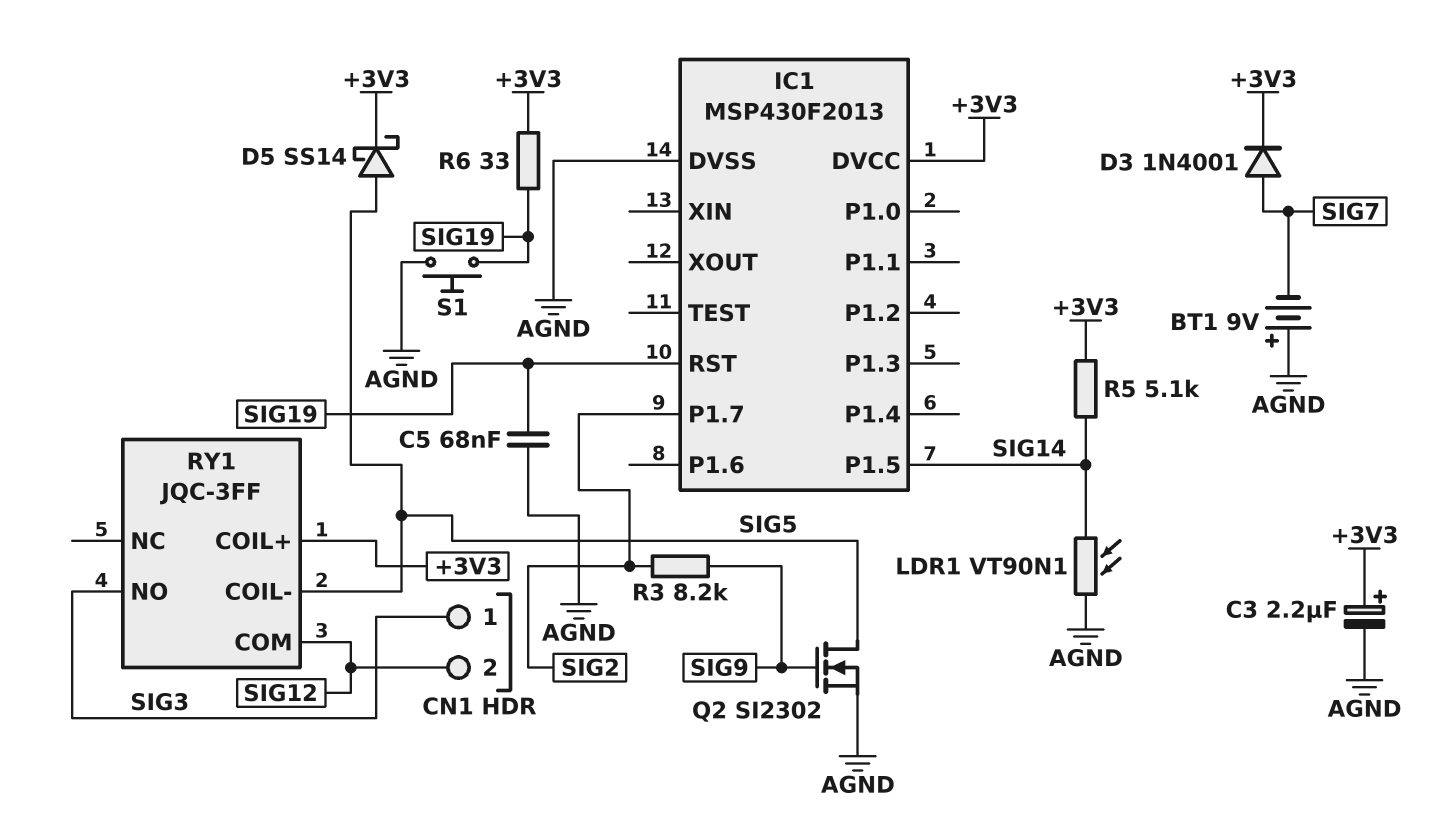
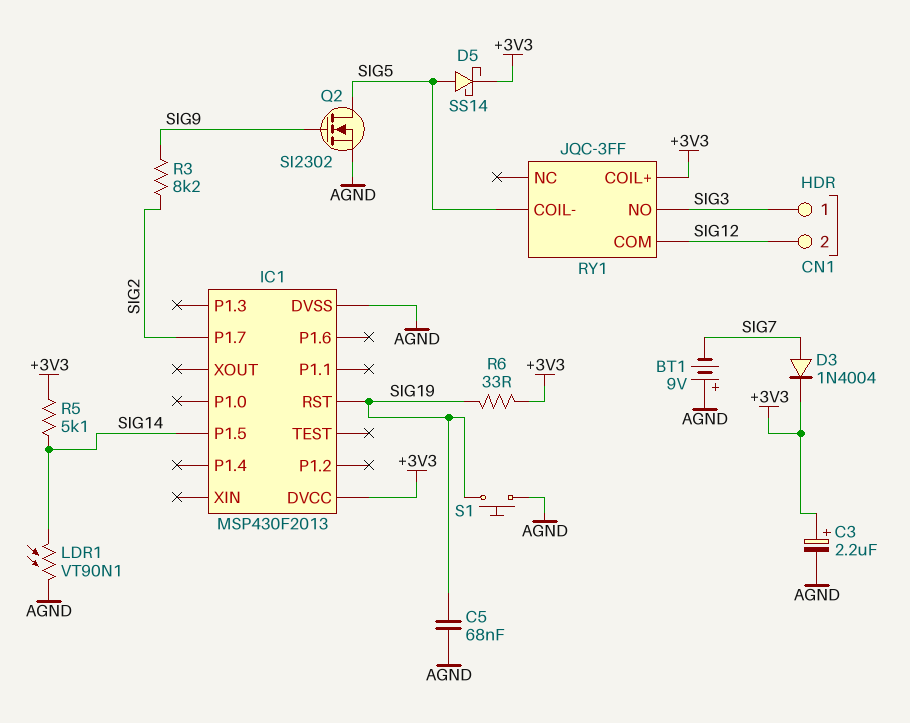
D3: diode 1N4001 (A SIG7, K +3V3) -> diode 1N4004 (A SIG7, K +3V3)

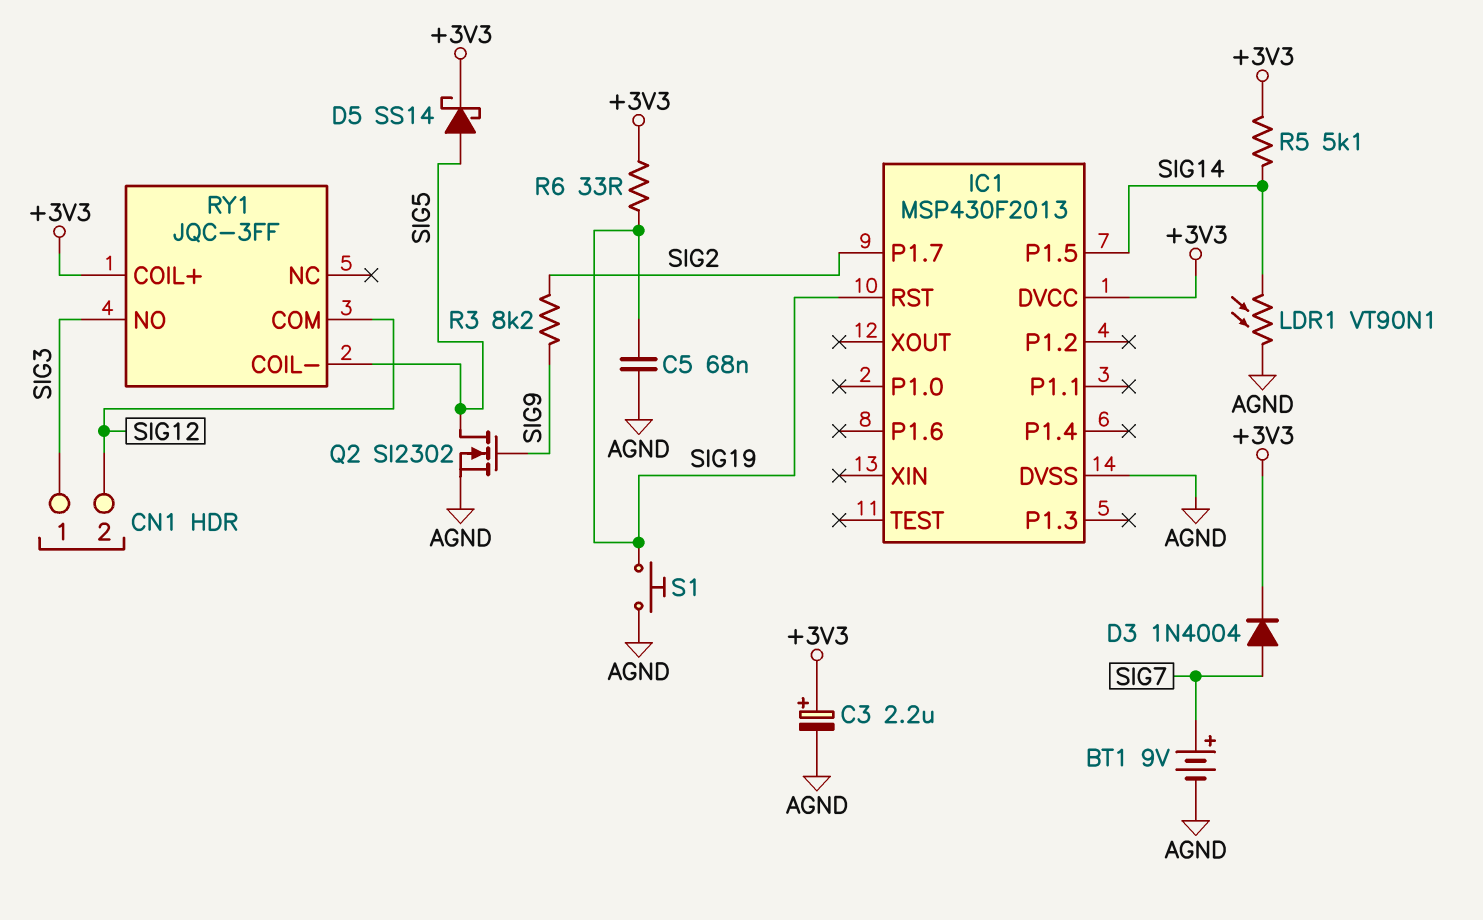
BT1: 9V (plus AGND, minus SIG7) -> 9V (plus SIG7, minus AGND)

